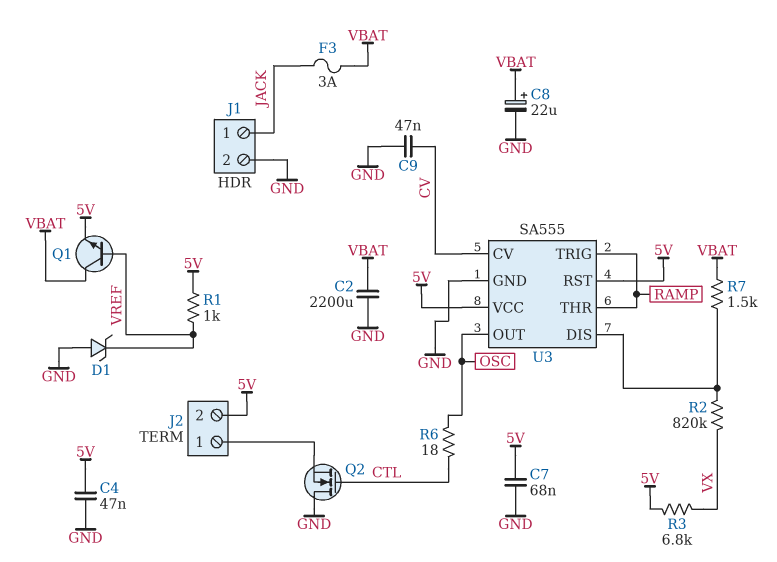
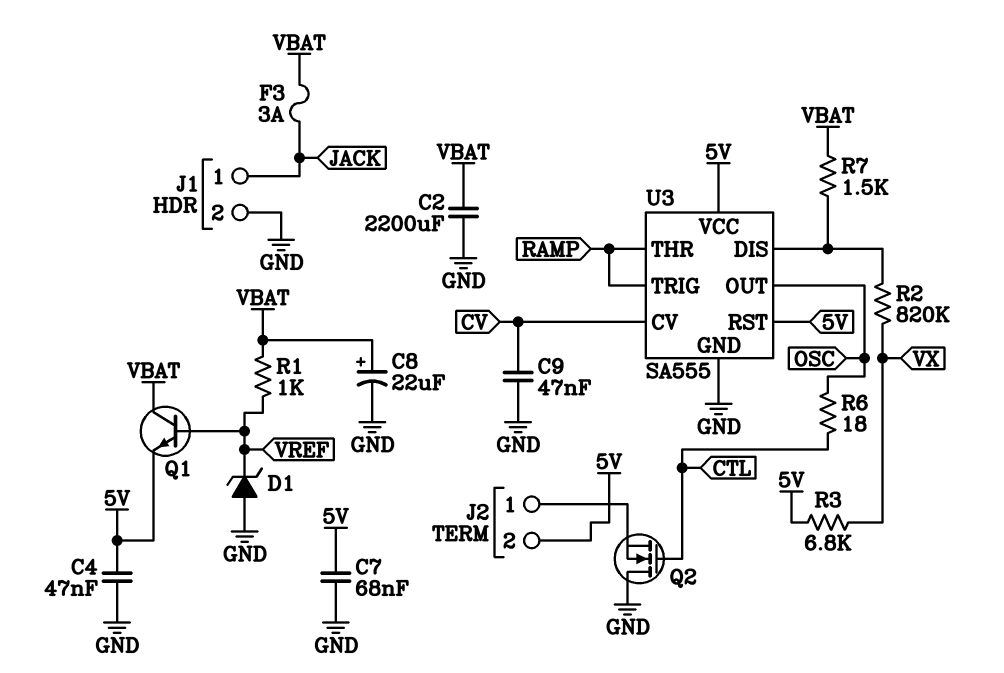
R1: 1k (5V, VREF) -> 1k (VBAT, VREF)

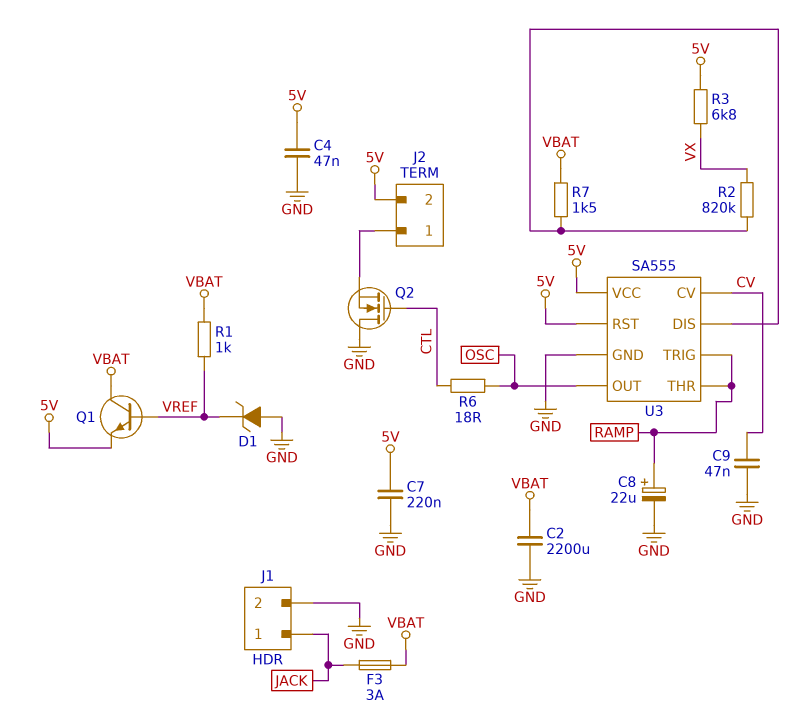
C7: 68nF (5V, GND) -> 220nF (5V, GND)
C8: 22uF (plus VBAT, minus GND) -> 22uF (plus RAMP, minus GND)

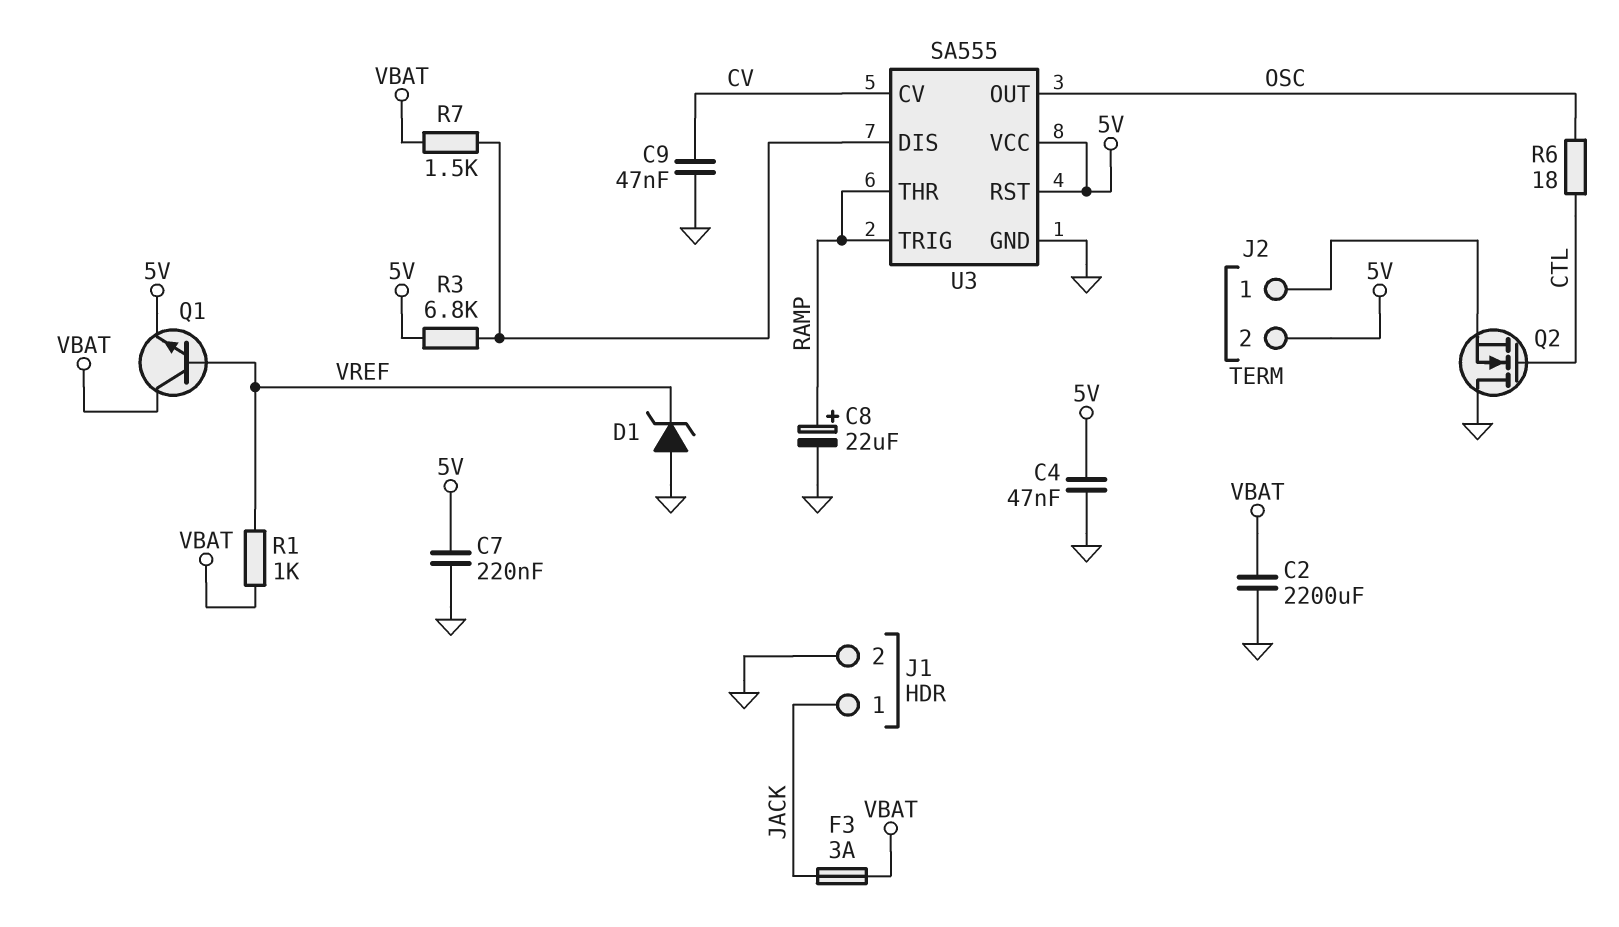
R2: 820k (U3/DIS, VX) -> none
R3: 6.8k (5V, VX) -> 6.8k (5V, U3/DIS)

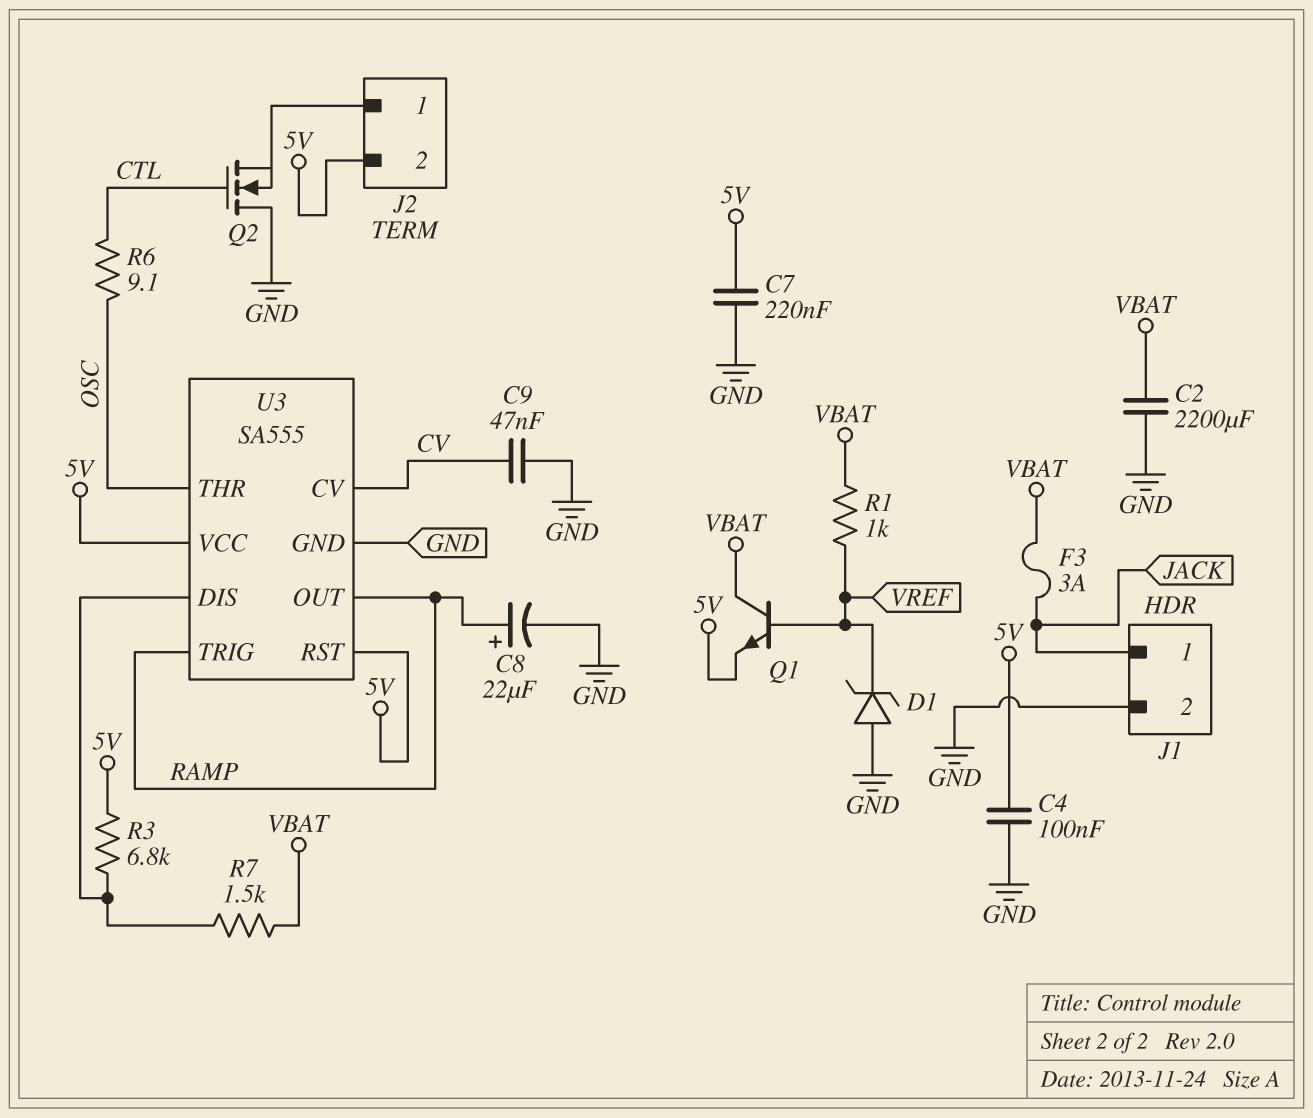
C4: 47nF (5V, GND) -> 100nF (5V, GND)
R6: 18 (CTL, OSC) -> 9.1 (CTL, OSC)
U3 pin OUT: OSC -> RAMP
U3 pin THR: RAMP -> OSC

